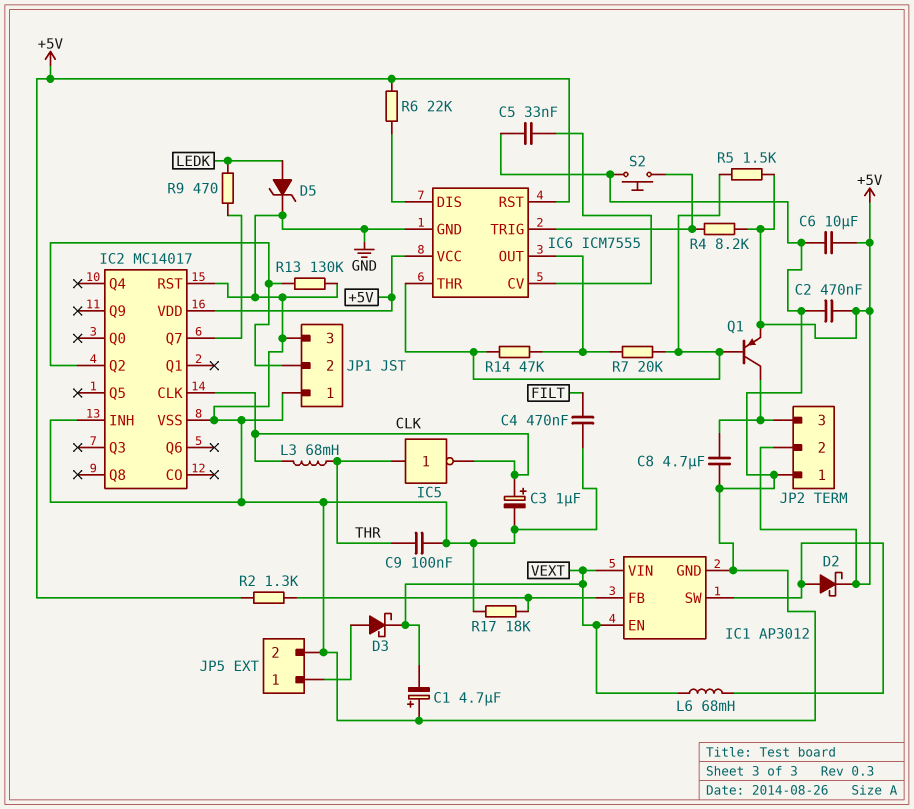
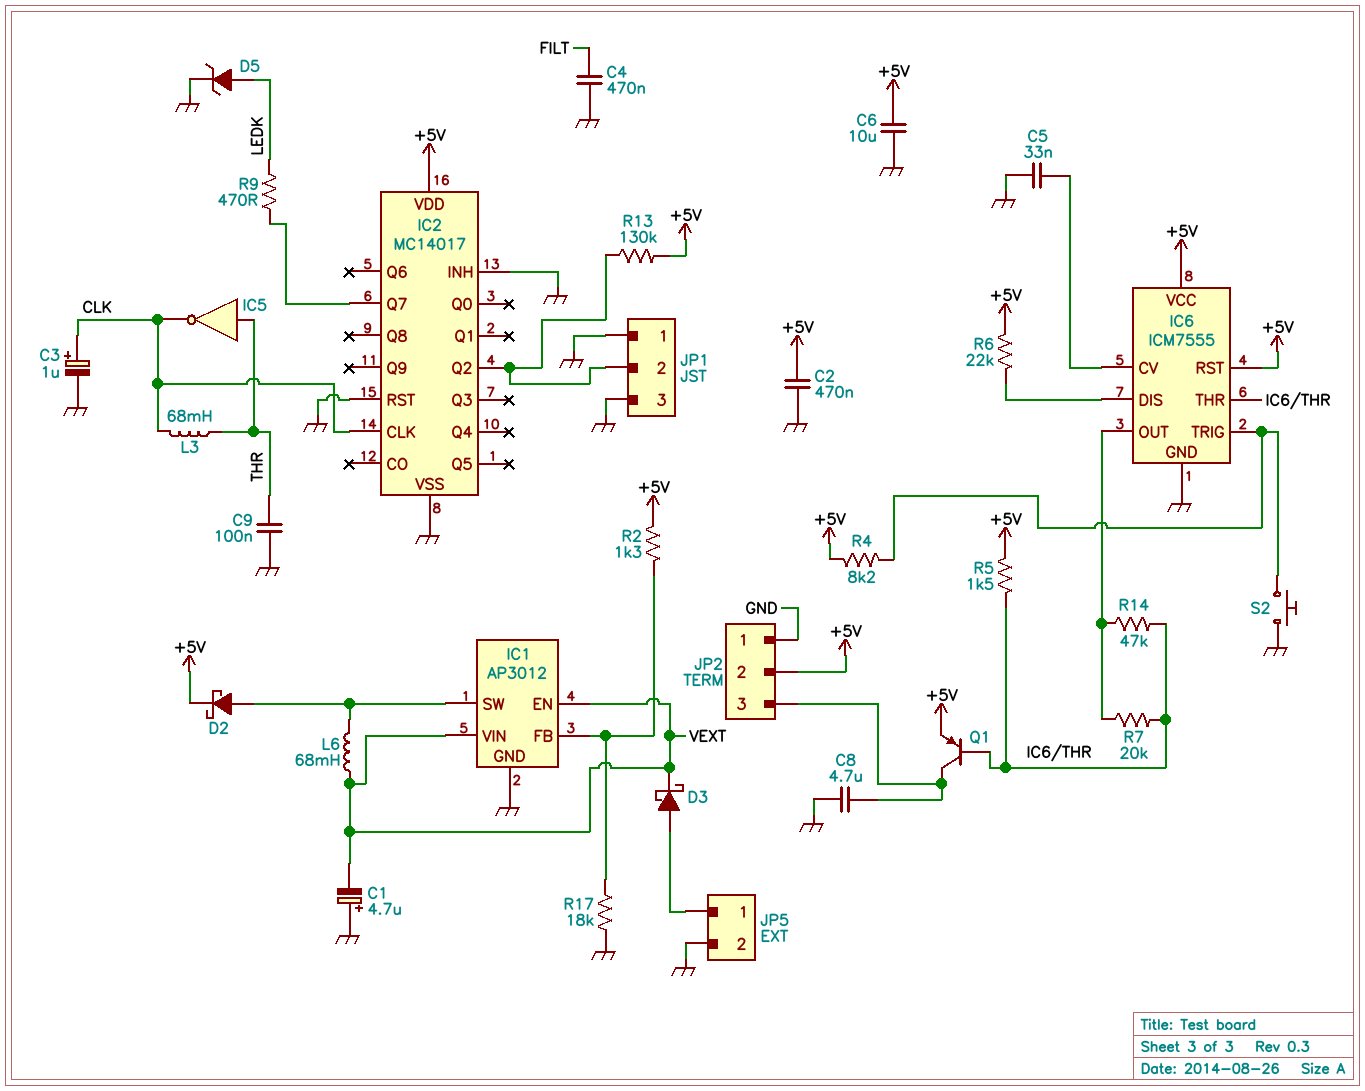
R13: 130k (GND, IC2/Q2) -> 130k (+5V, IC2/Q2)

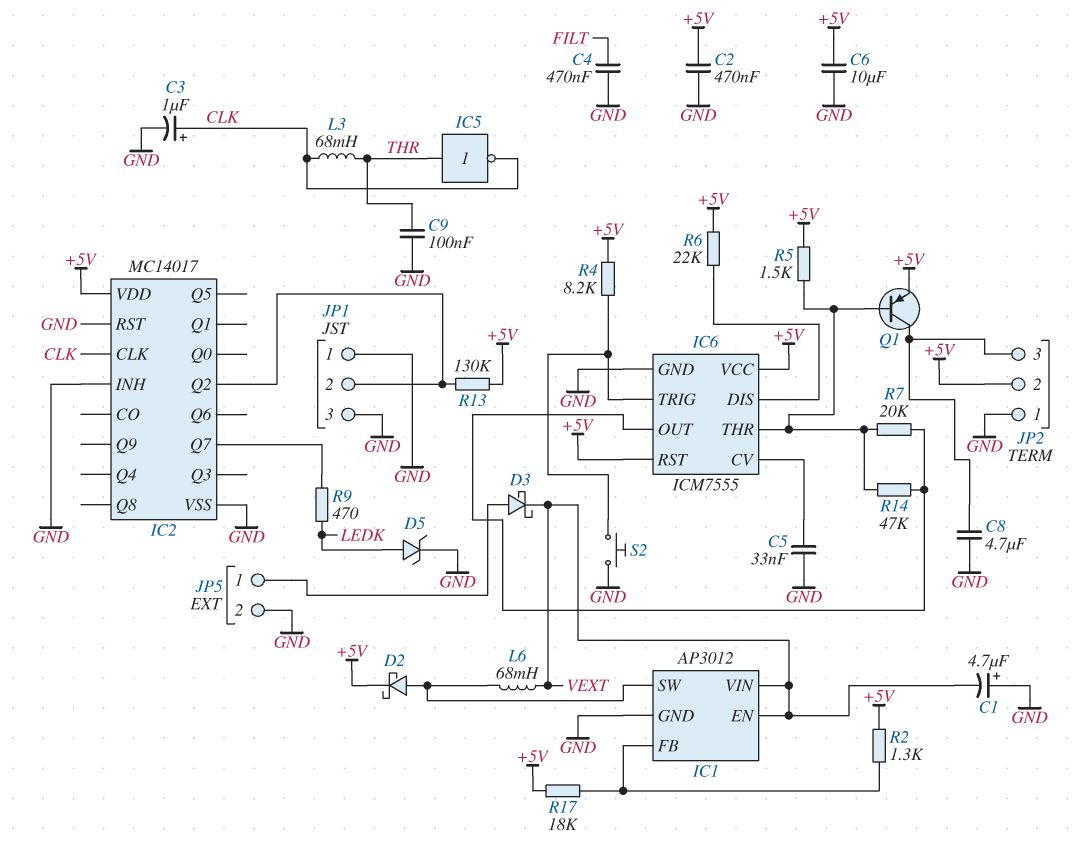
R17: 18k (GND, IC1/FB) -> 18k (+5V, IC1/FB)

